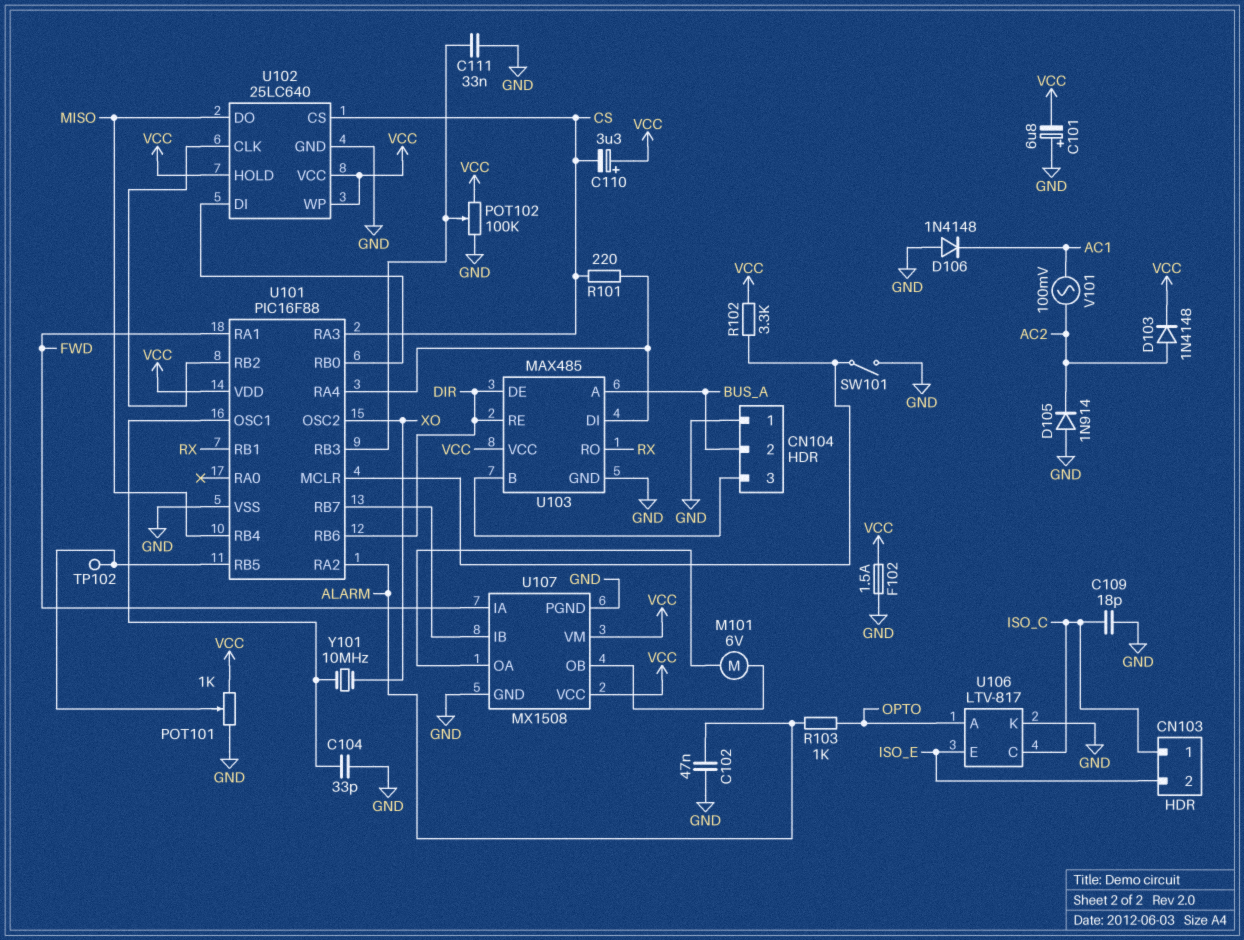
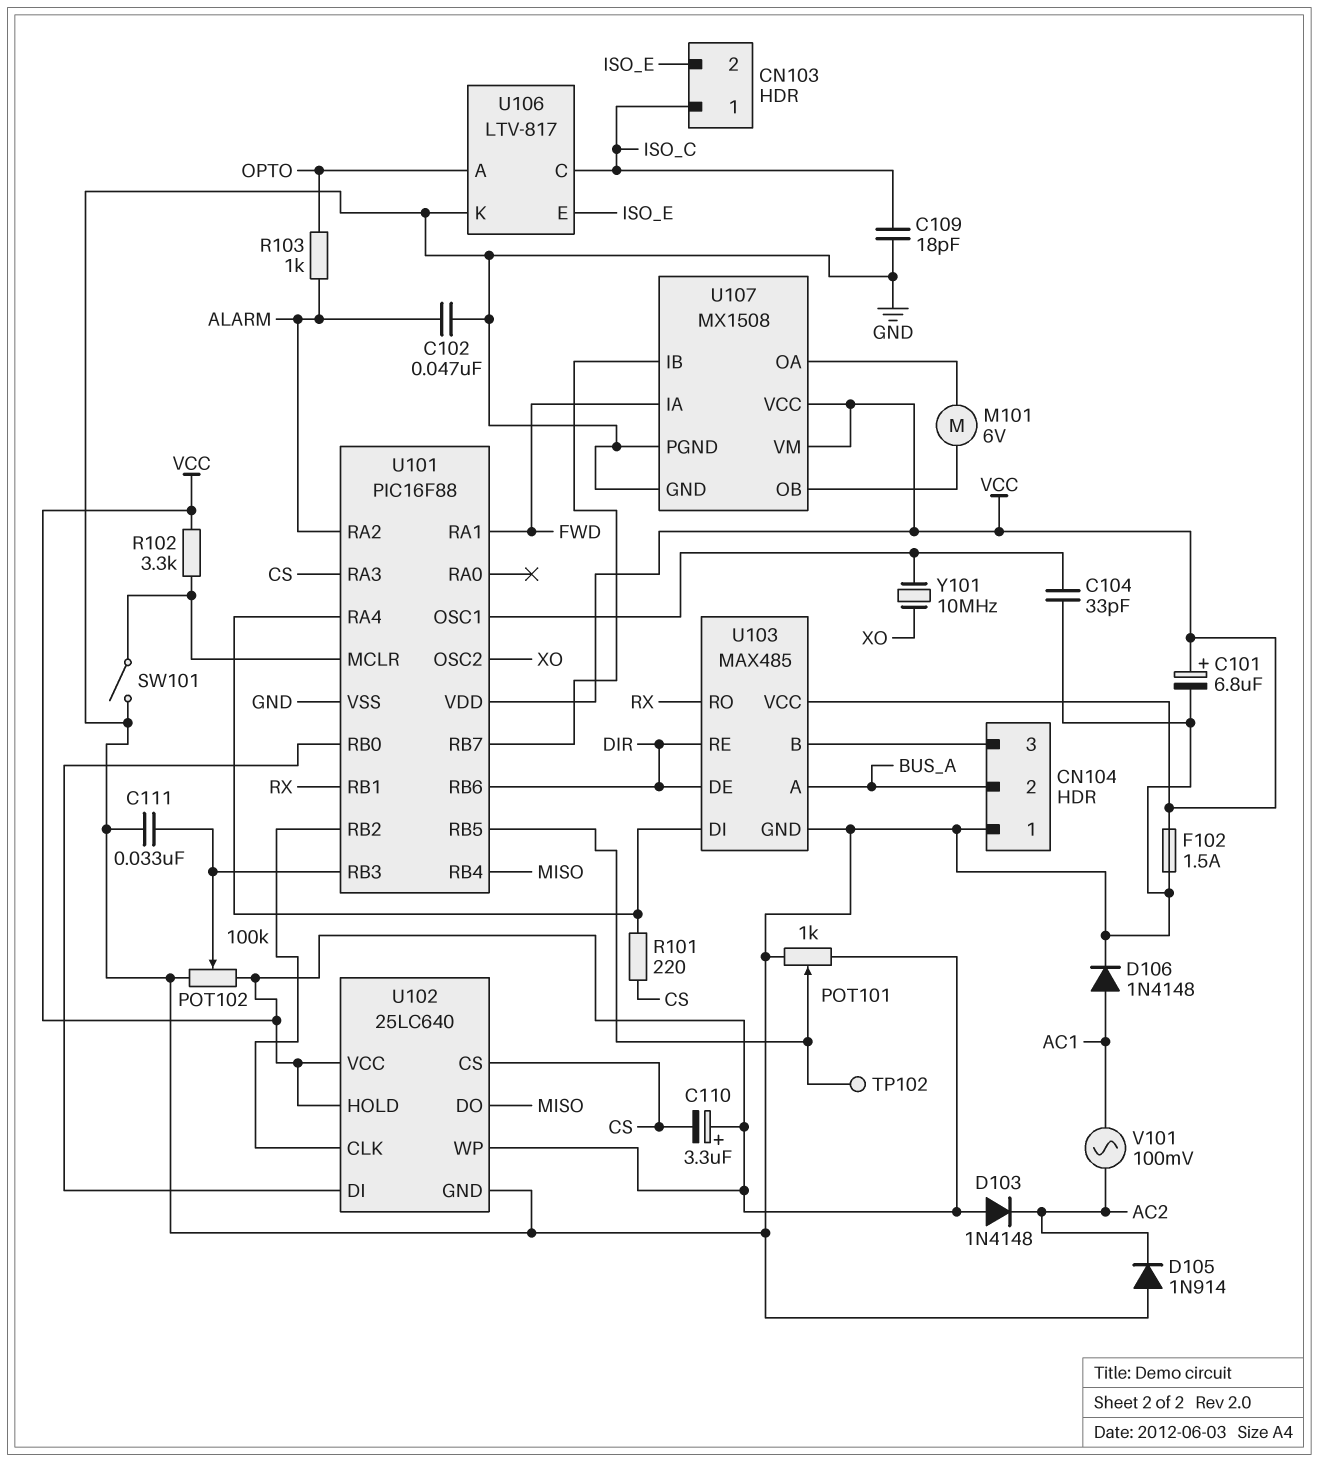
C101: 6.8uF (plus GND, minus VCC) -> 6.8uF (plus VCC, minus GND)
D103: diode 1N4148 (A AC2, K VCC) -> diode 1N4148 (A VCC, K AC2)
D106: diode 1N4148 (A GND, K AC1) -> diode 1N4148 (A AC1, K GND)

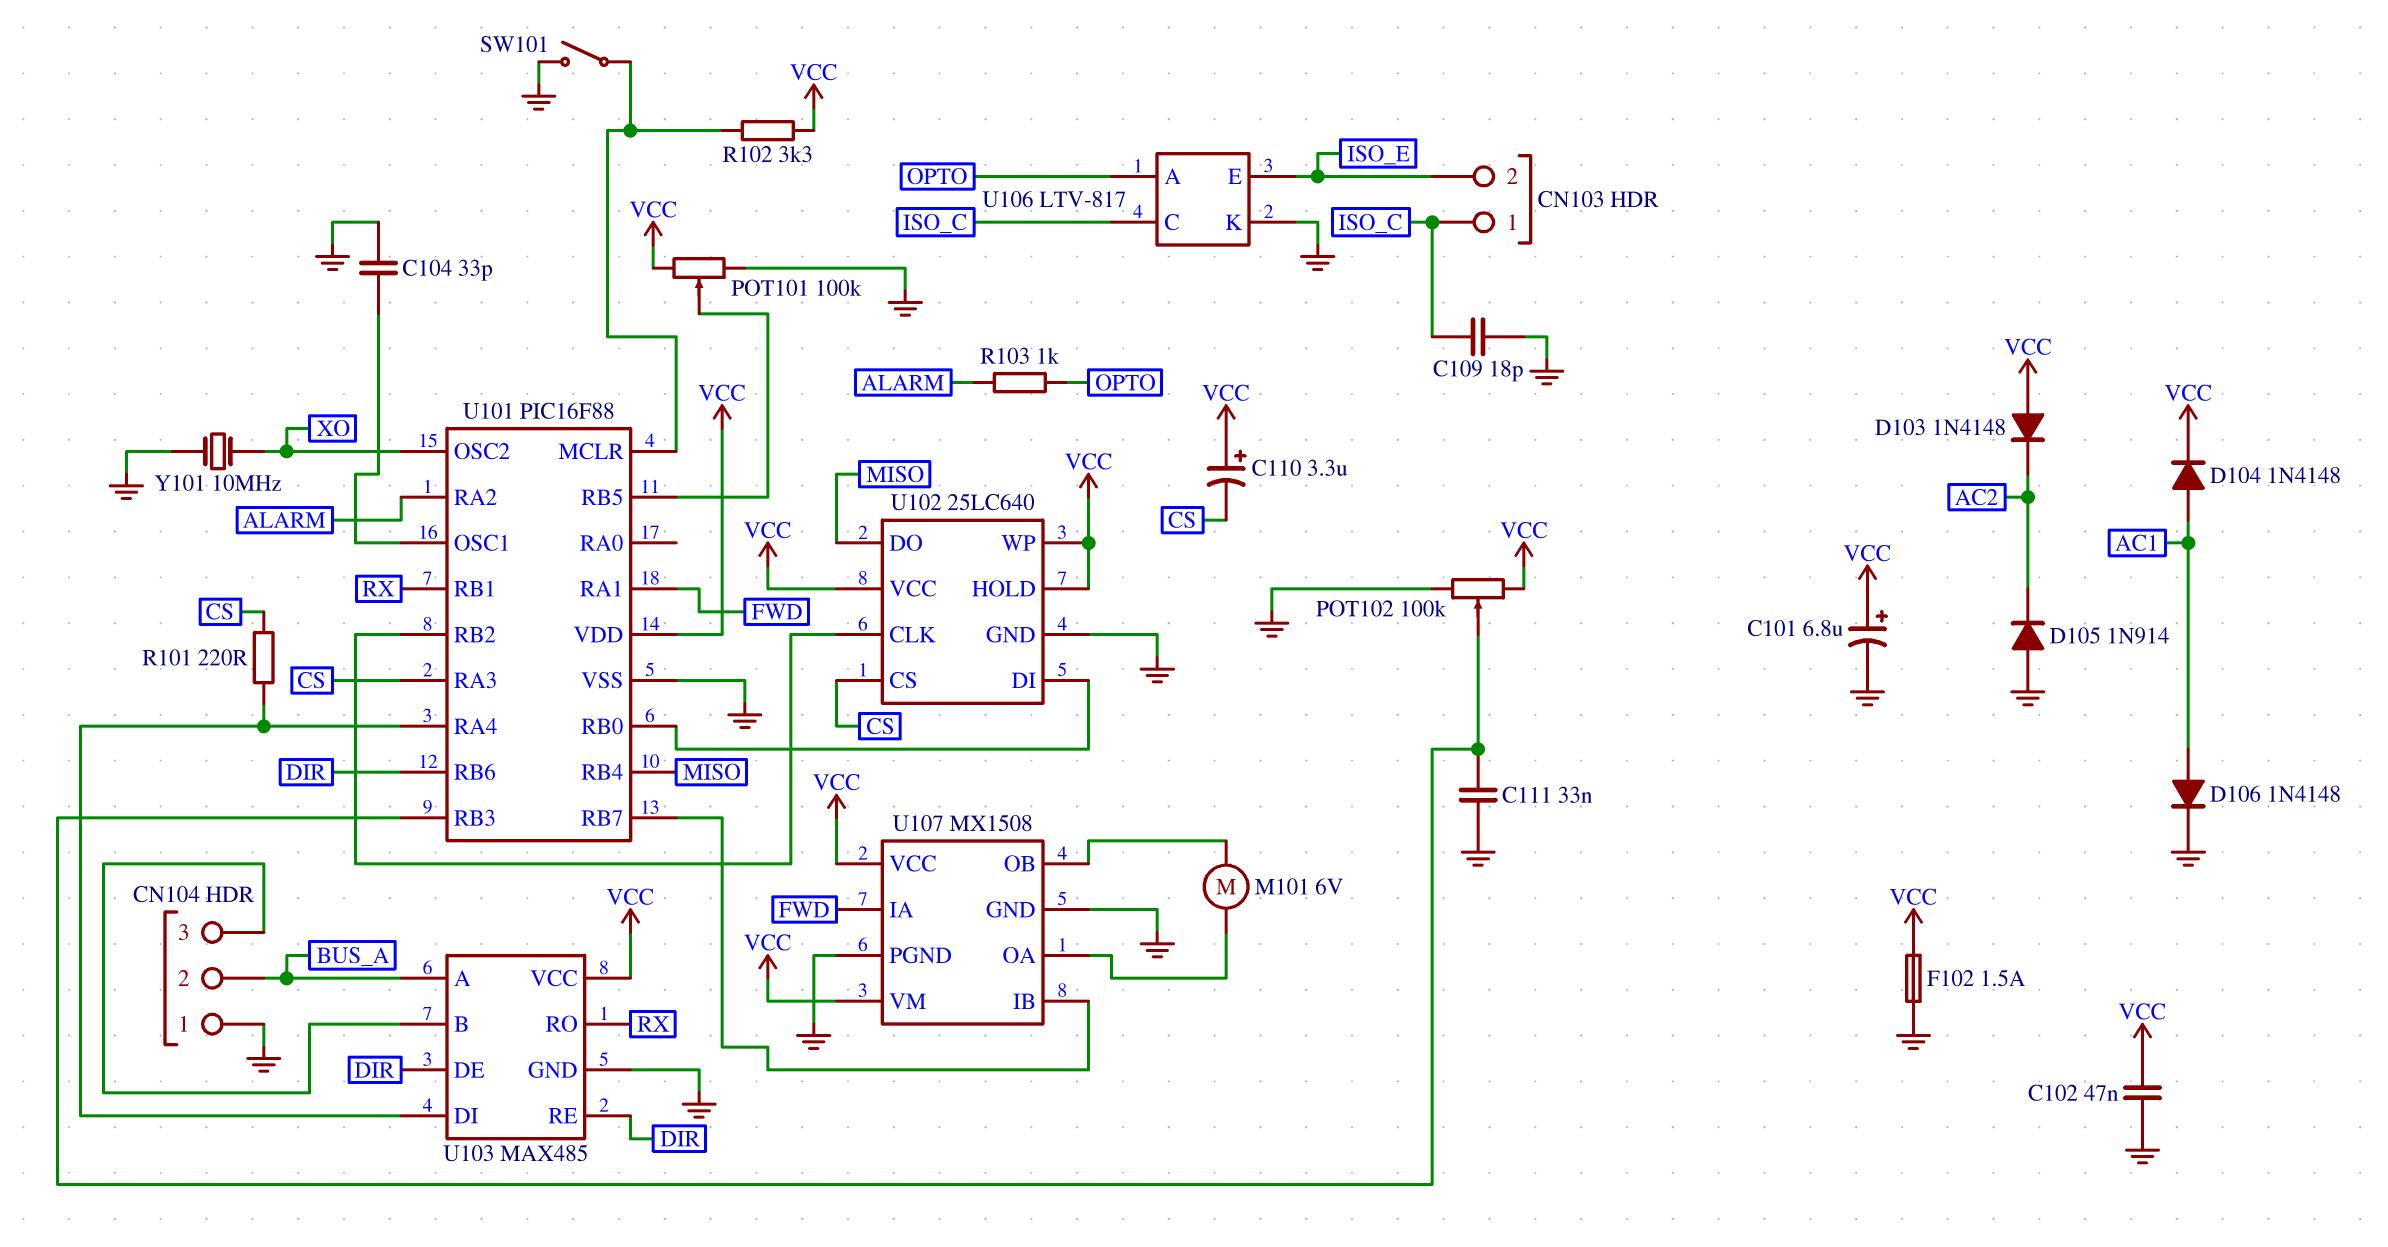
C102: 47nF (ALARM, GND) -> 47nF (GND, VCC)
D104: none -> diode 1N4148 (A AC1, K VCC)
POT101: 1k (GND, VCC, wiper U101/RB5) -> 100k (GND, VCC, wiper U101/RB5)
TP102: test point (U101/RB5) -> none
V101: AC 100mV (AC1, AC2) -> none
Y101: 10MHz (U101/OSC1, XO) -> 10MHz (GND, XO)

